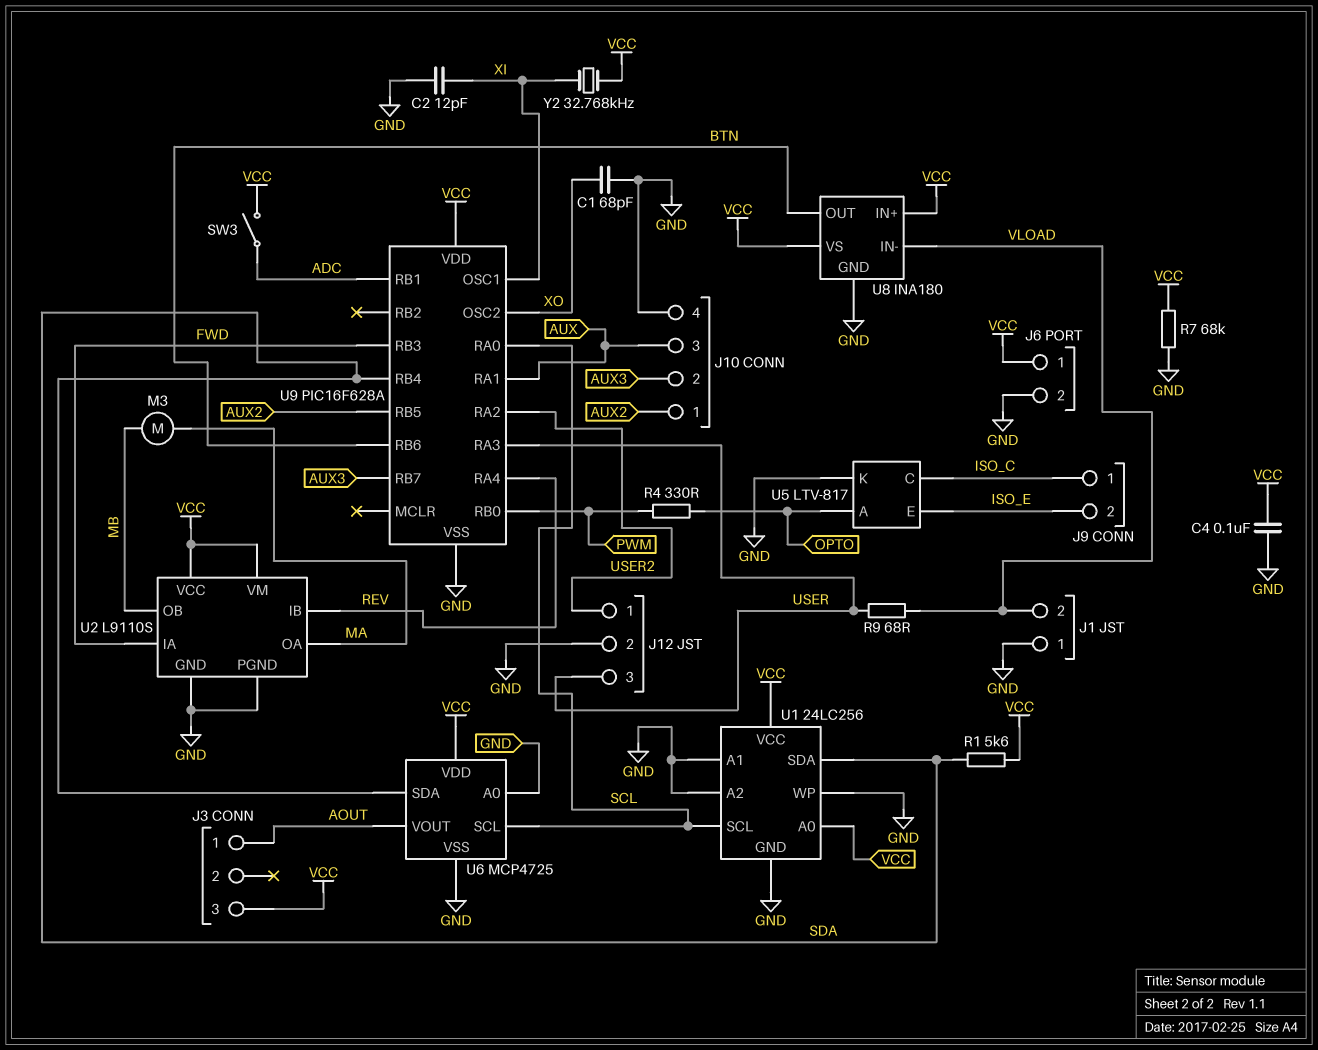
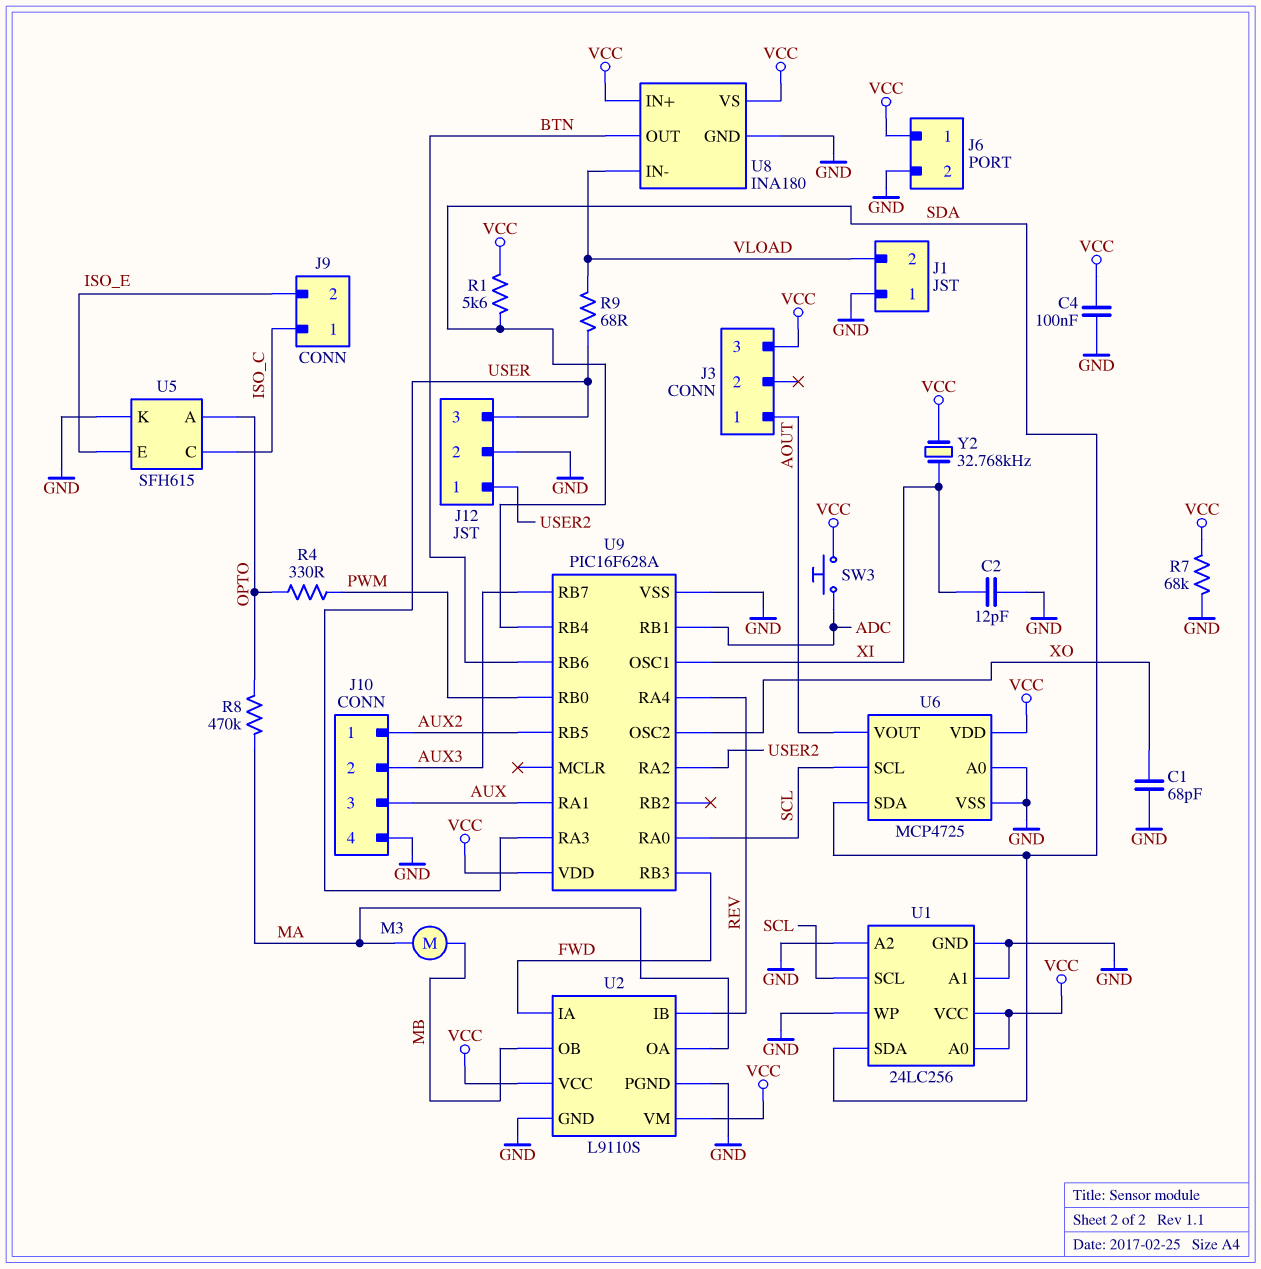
R8: none -> 470k (MA, OPTO)
SW3: switch (ADC, VCC) -> button (ADC, VCC)
U5: LTV-817 -> SFH615

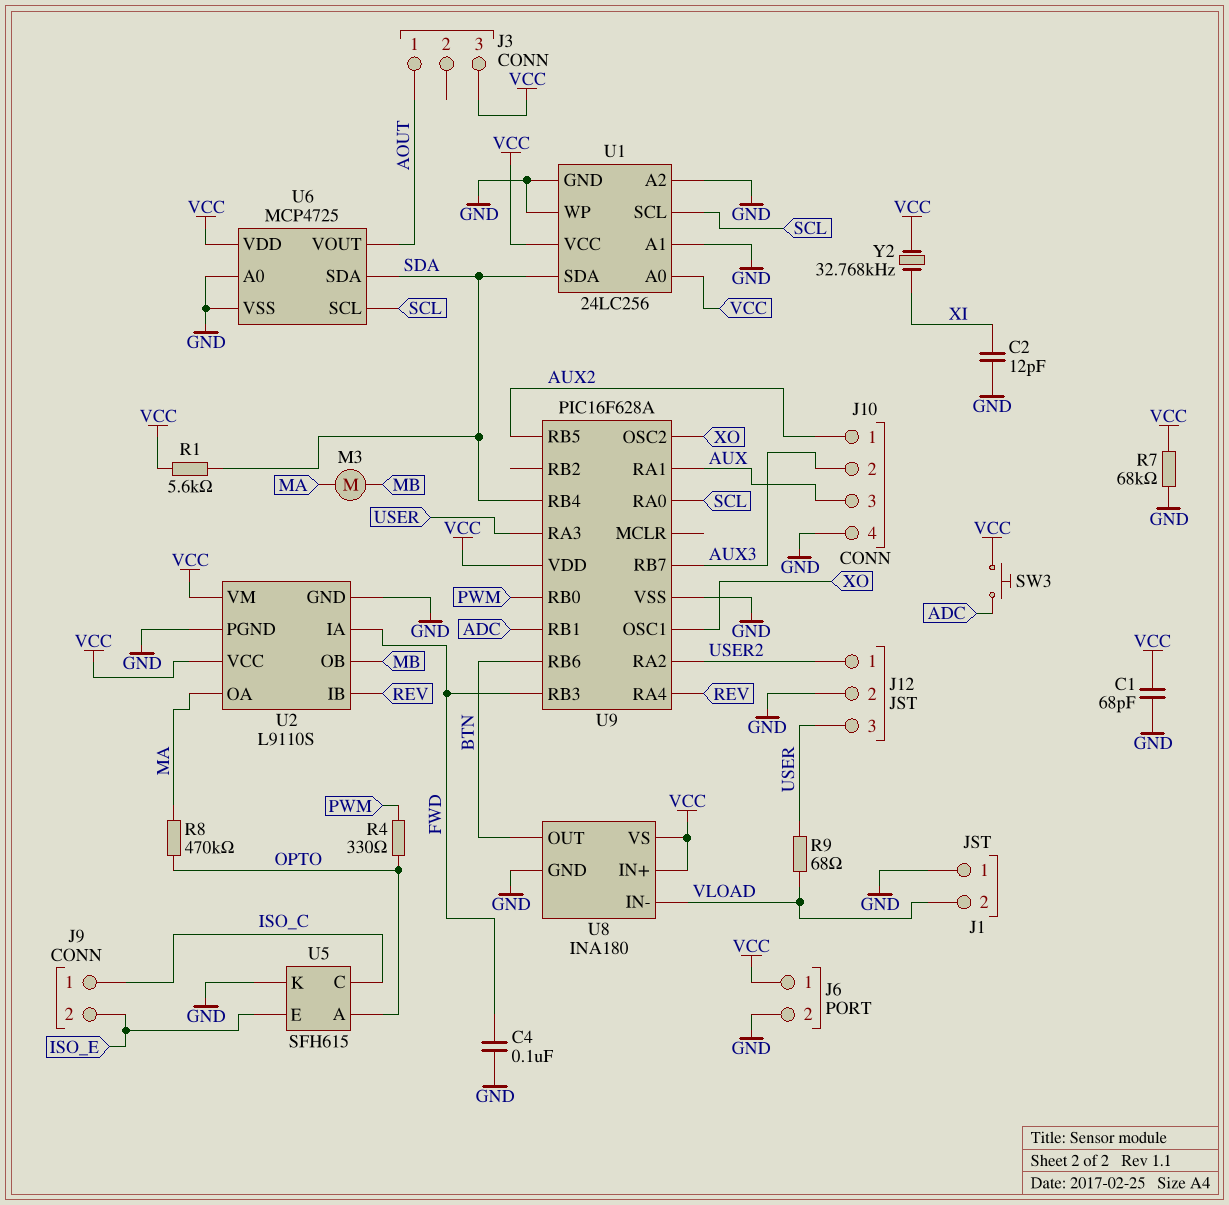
C1: 68pF (GND, XO) -> 68pF (GND, VCC)
C4: 100nF (GND, VCC) -> 100nF (FWD, GND)
U9 pin OSC1: XI -> XO

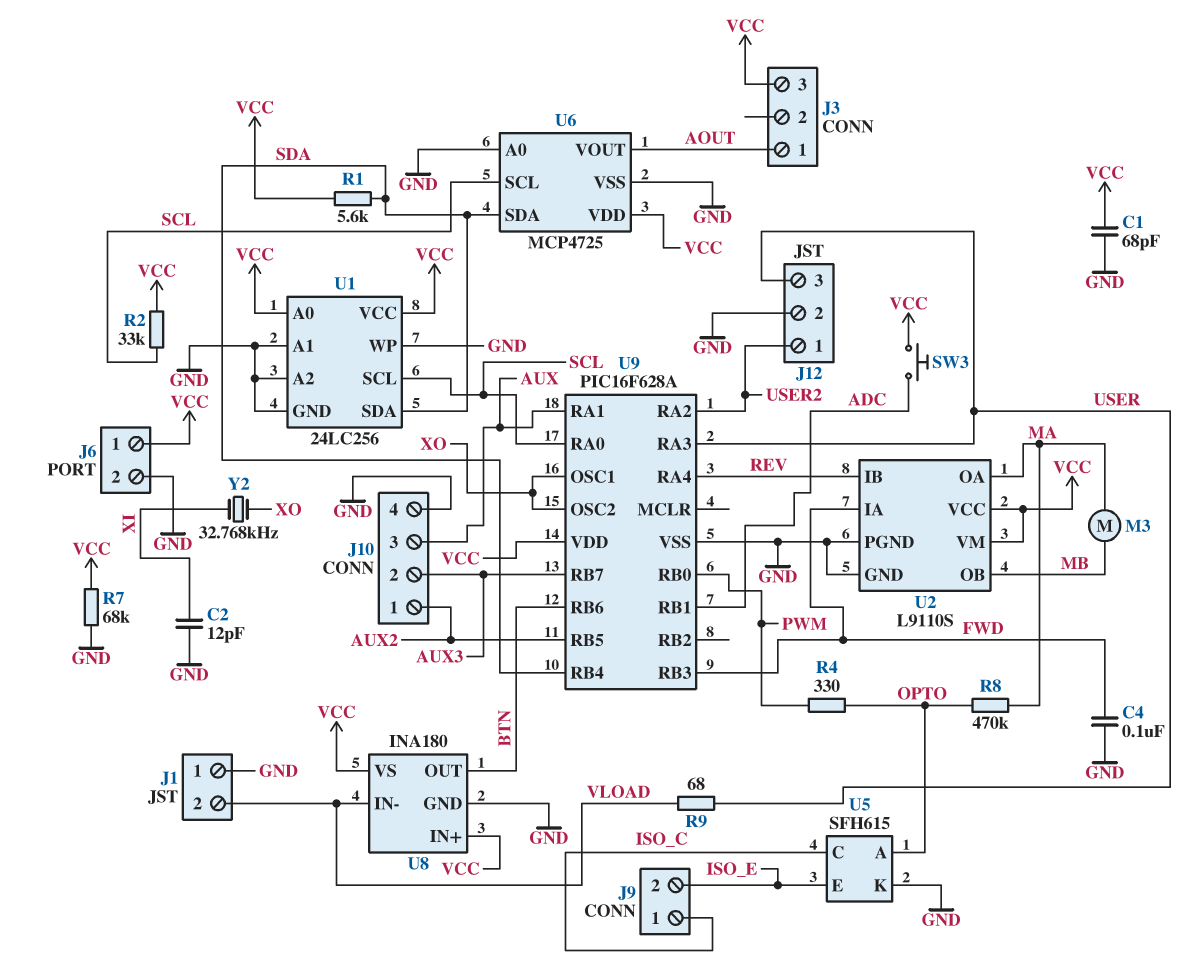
R2: none -> 33k (SCL, VCC)
Y2: 32.768kHz (VCC, XI) -> 32.768kHz (XI, XO)

